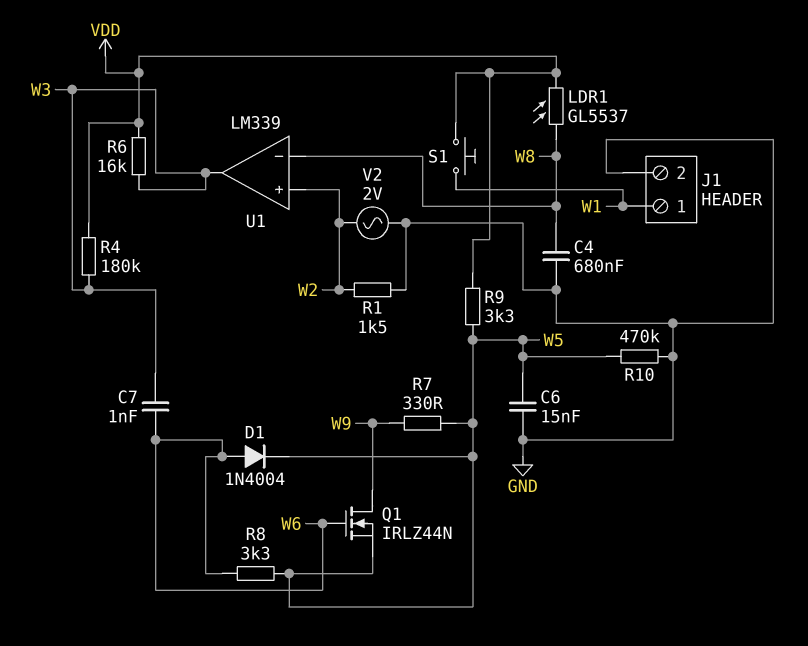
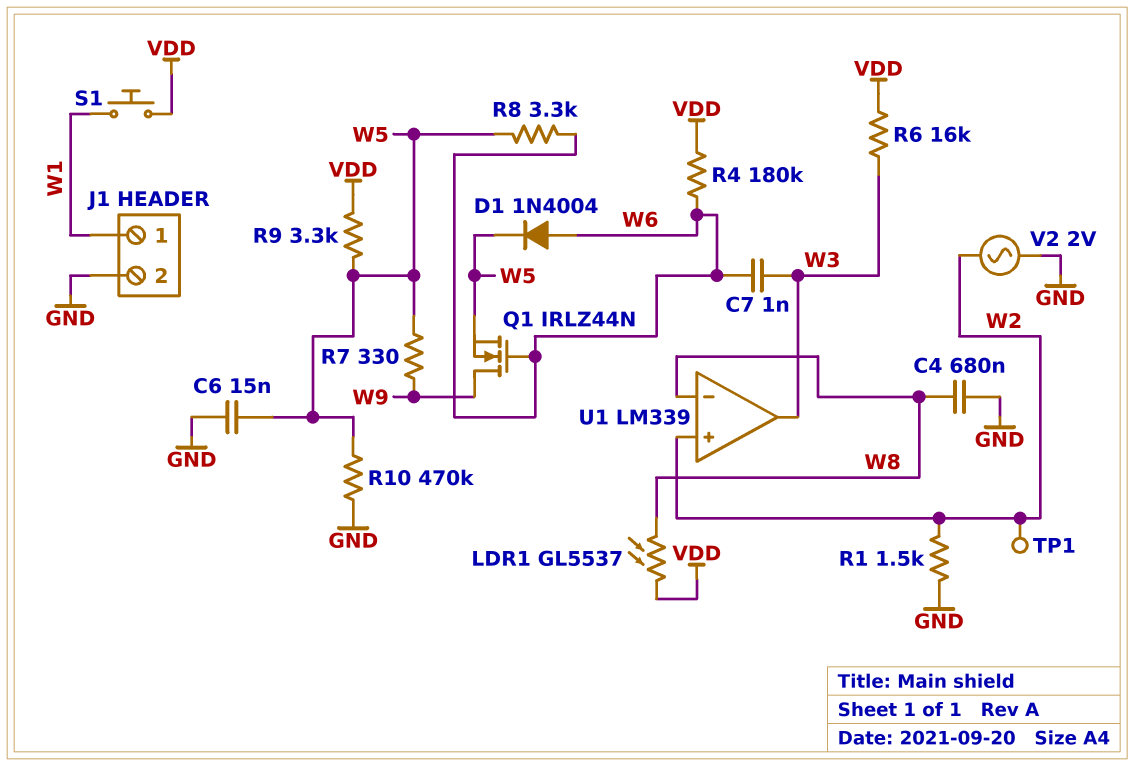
R4: 180k (VDD, W3) -> 180k (VDD, W6)
TP1: none -> test point (W2)

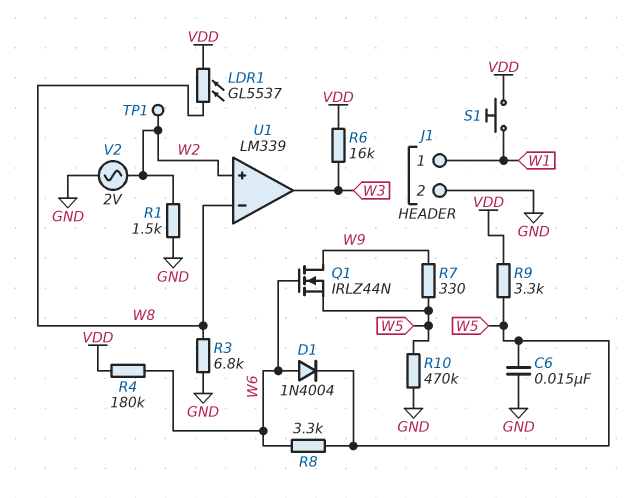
C4: 680nF (GND, W8) -> none
C7: 1nF (W3, W6) -> none
R3: none -> 6.8k (GND, W8)

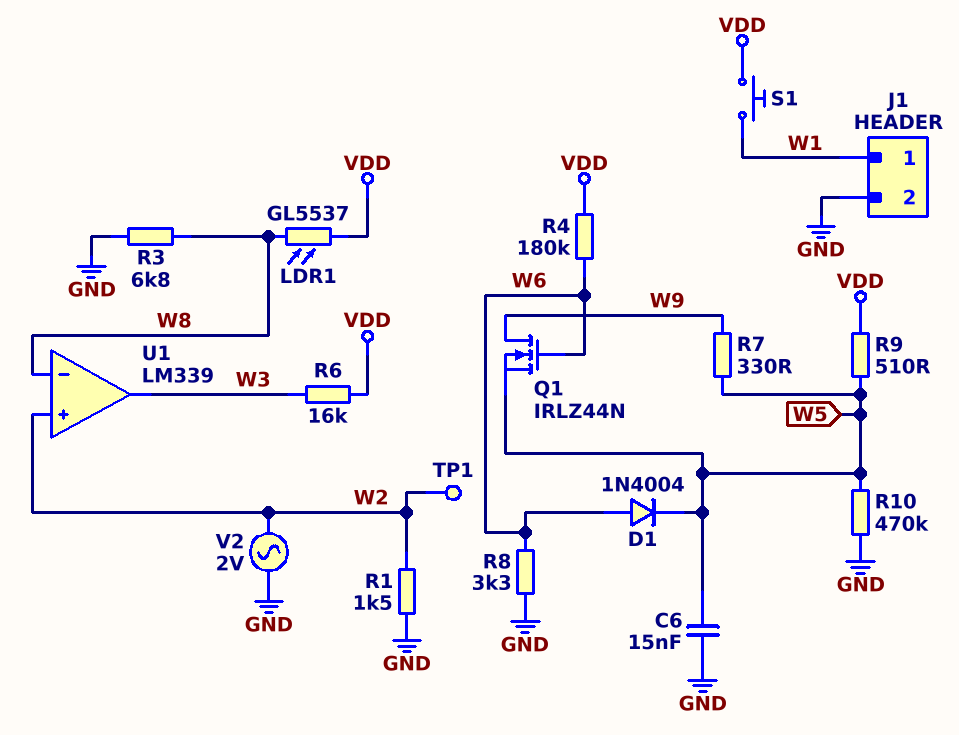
R8: 3.3k (W5, W6) -> 3.3k (GND, W6)
R9: 3.3k (VDD, W5) -> 510 (VDD, W5)

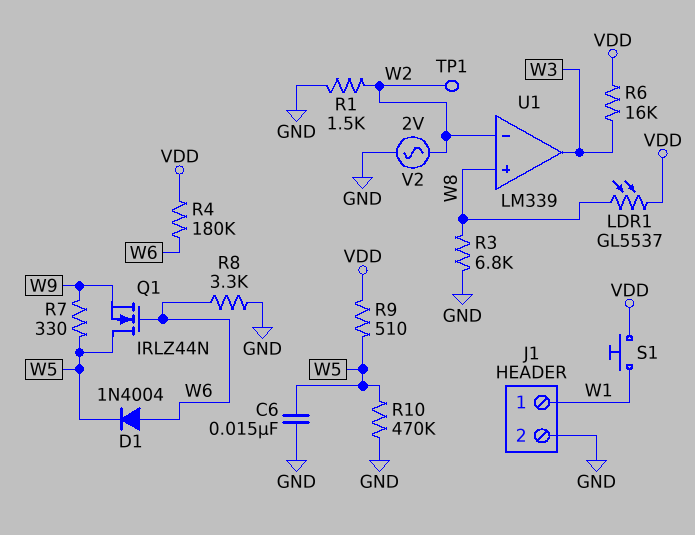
Q1: NMOS IRLZ44N (G W6, D W9, S W5) -> NMOS IRLZ44N (G W6, D W5, S W9)
U1 pin in+: W2 -> W8
U1 pin in-: W8 -> W2

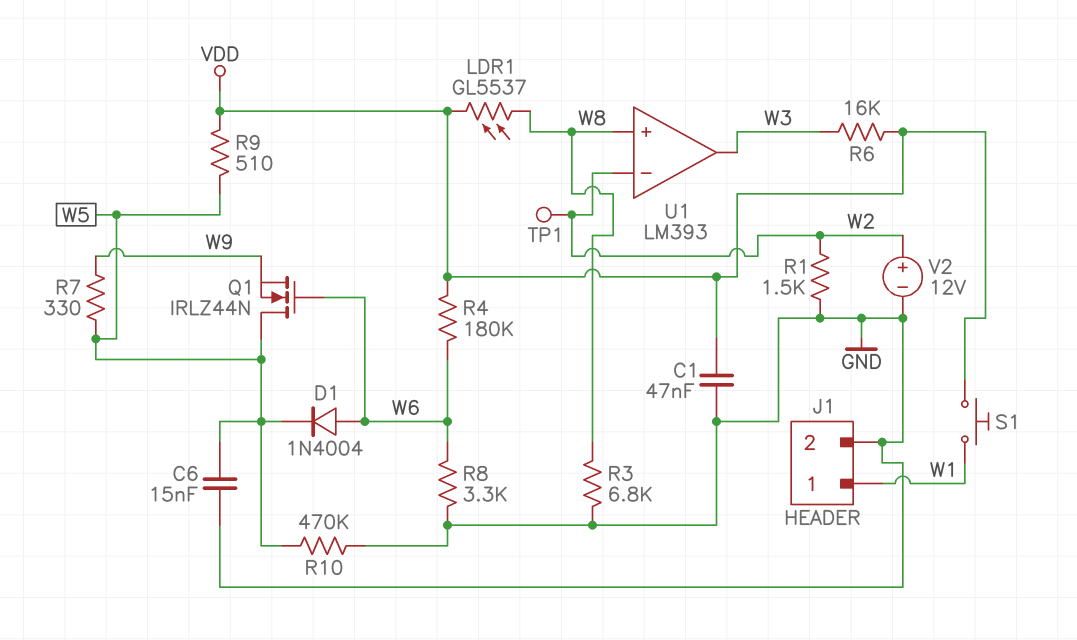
C1: none -> 47nF (GND, VDD)
U1: LM339 -> LM393
V2: AC 2V (GND, W2) -> 12V (plus W2, minus GND)

